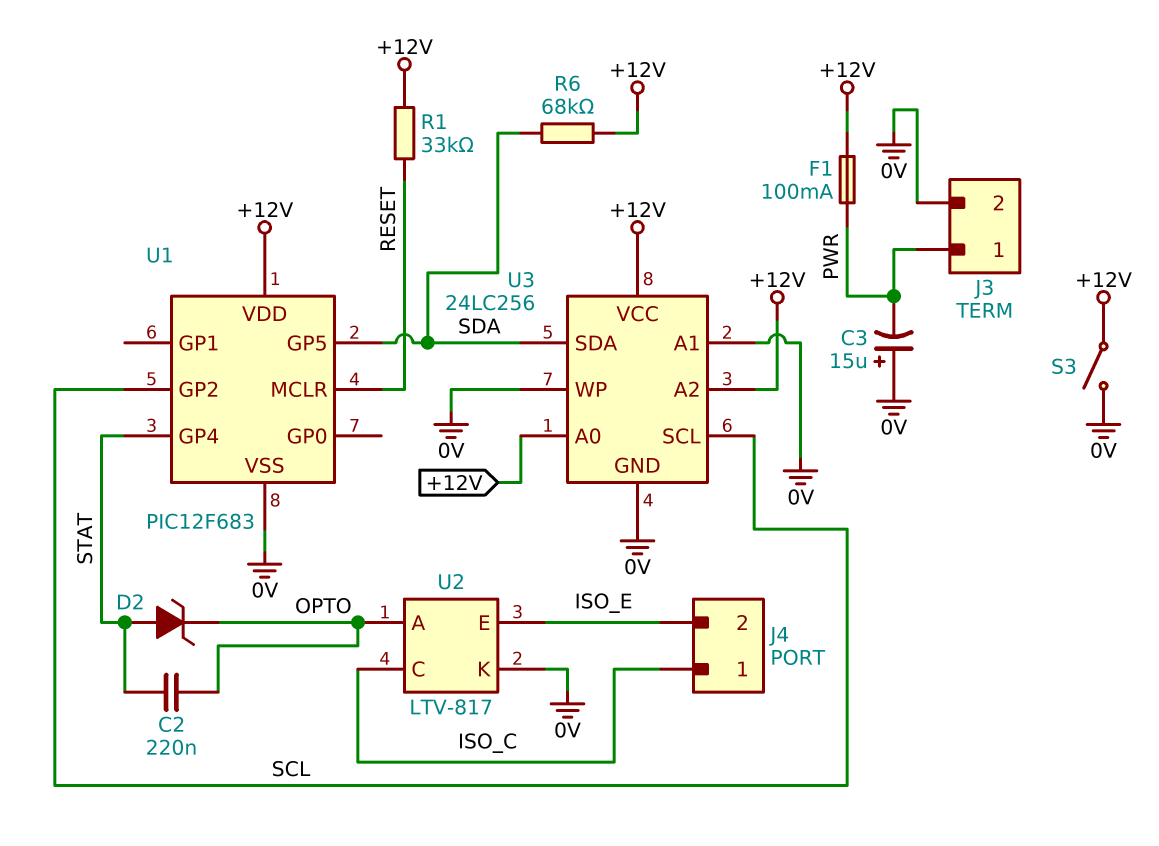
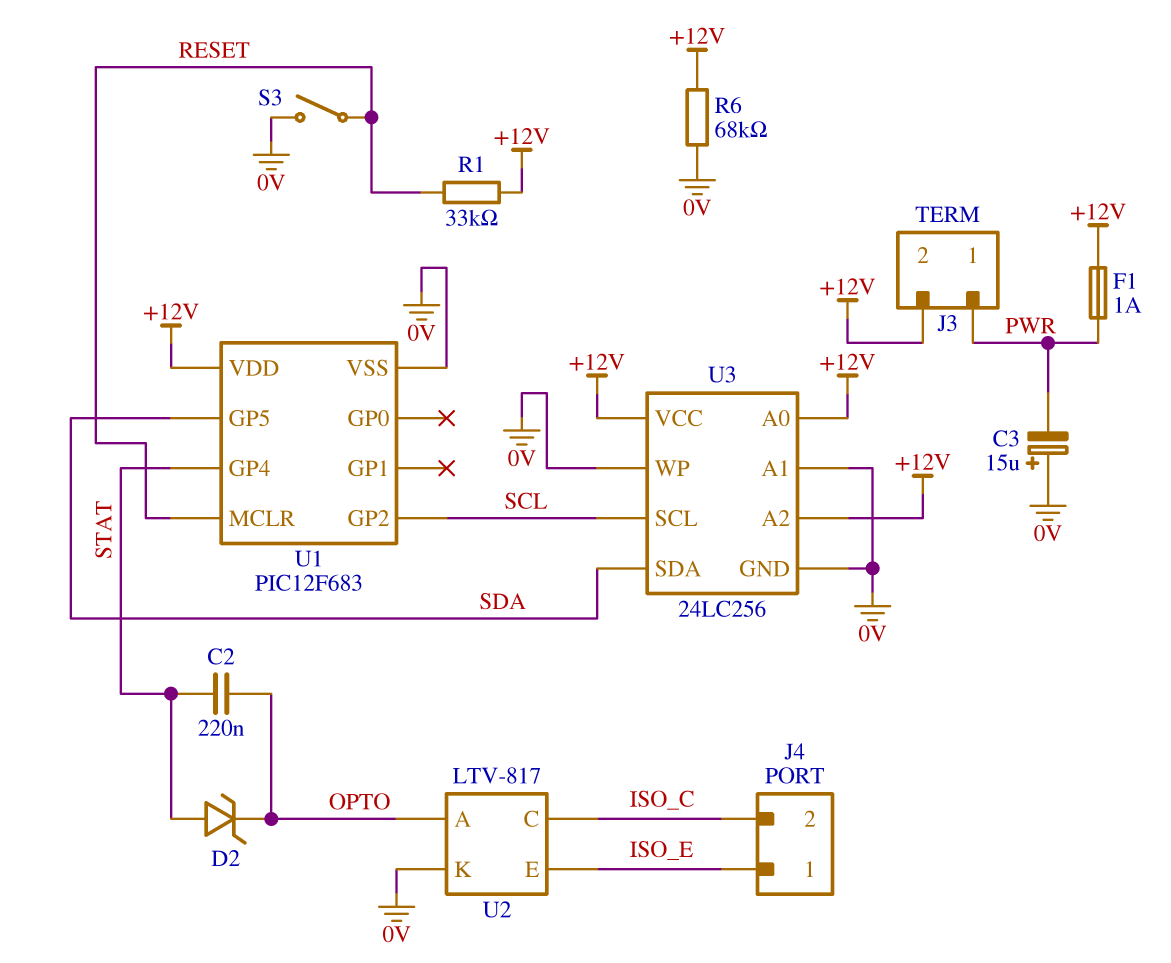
F1: 100mA (+12V, PWR) -> 1A (+12V, PWR)
J3 pin 2: 0V -> +12V
J4 pin 1: ISO_C -> ISO_E
J4 pin 2: ISO_E -> ISO_C
R6: 68k (+12V, SDA) -> 68k (+12V, 0V)
S3: switch (+12V, 0V) -> switch (0V, RESET)

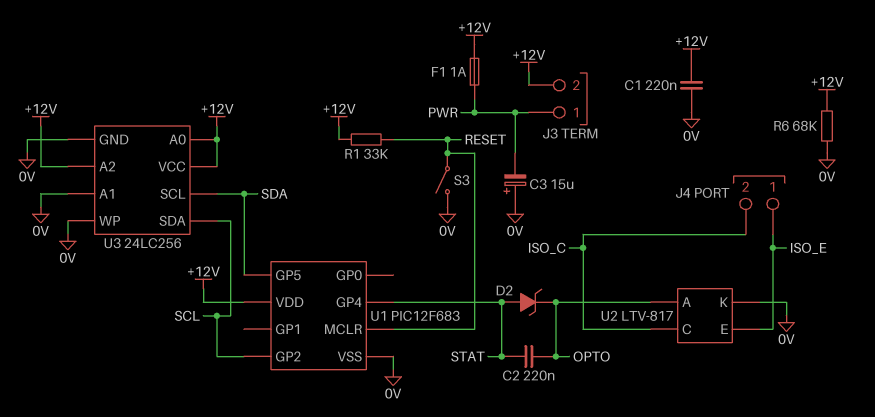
C1: none -> 220nF (+12V, 0V)
U3 pin SCL: SCL -> SDA
U3 pin SDA: SDA -> SCL

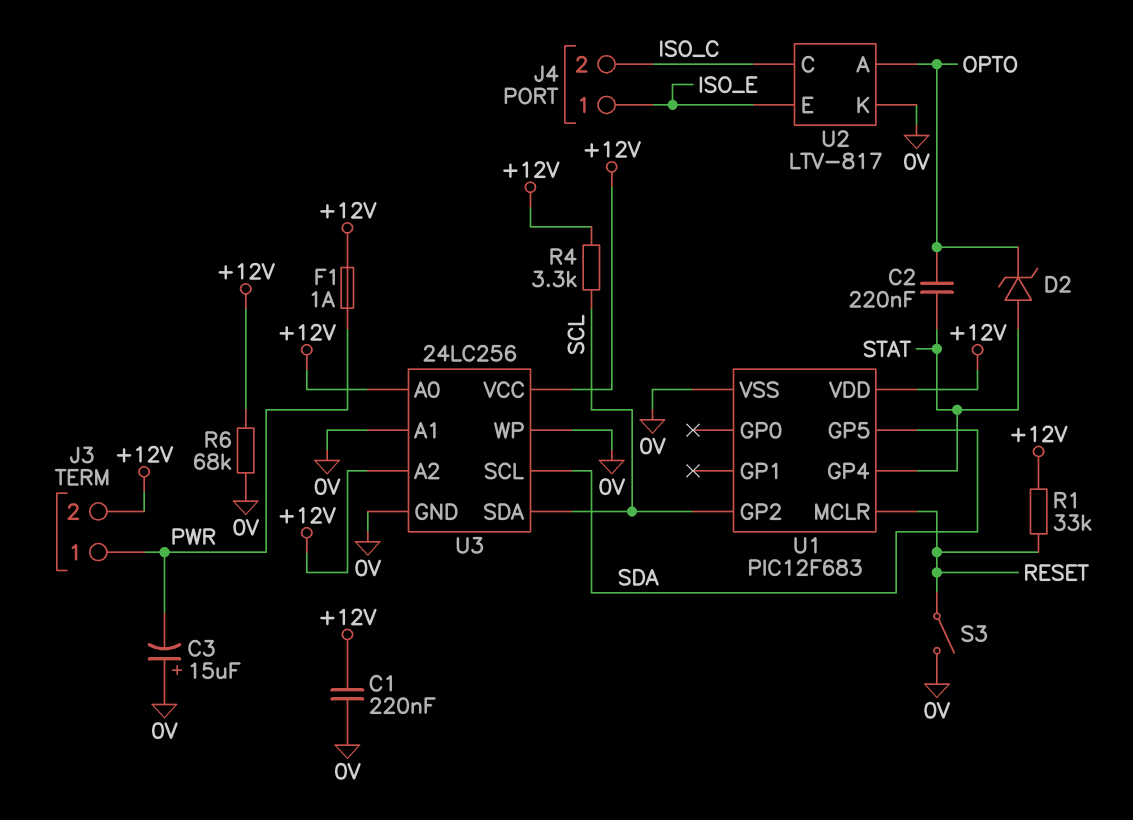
R4: none -> 3.3k (+12V, SCL)

